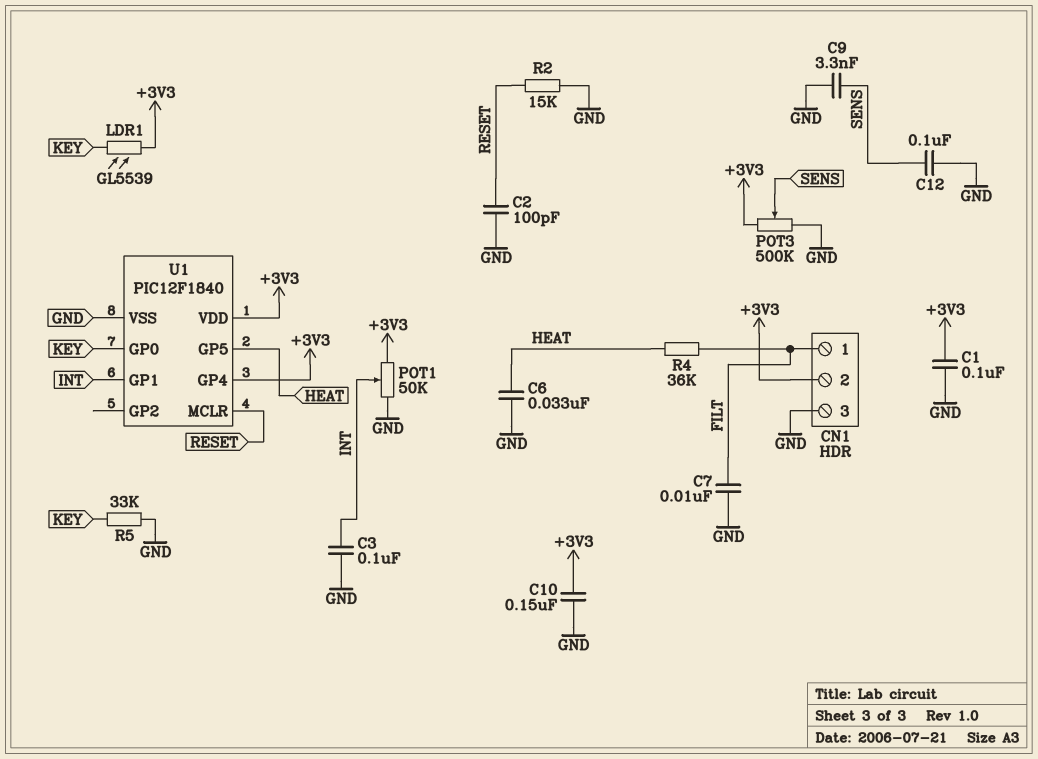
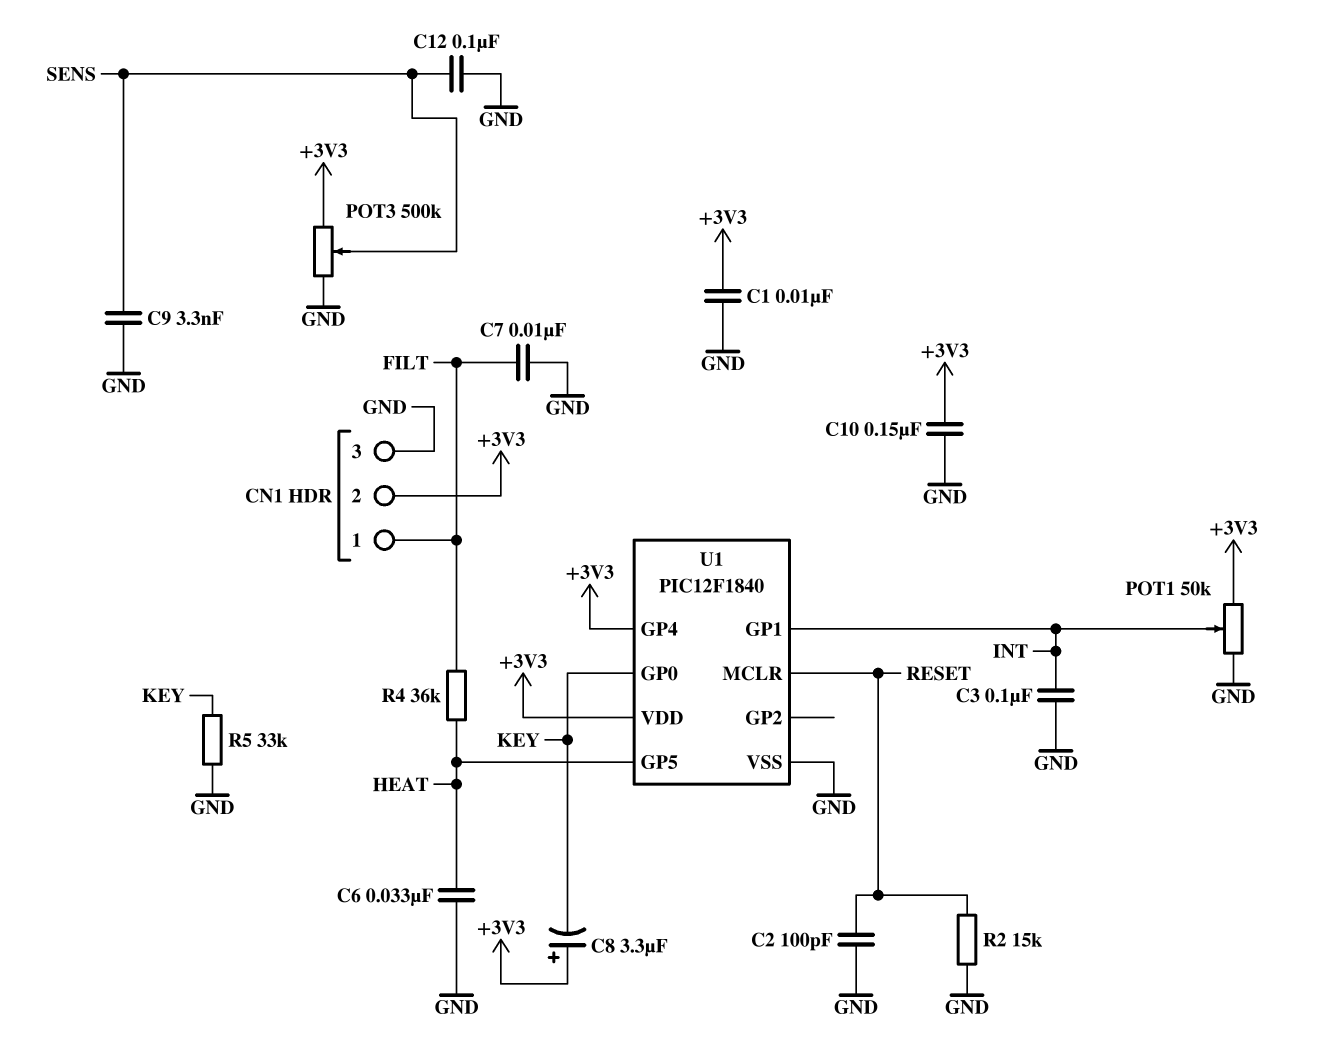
C1: 100nF (+3V3, GND) -> 10nF (+3V3, GND)
C8: none -> 3.3uF (plus +3V3, minus KEY)
LDR1: GL5539 (+3V3, KEY) -> none

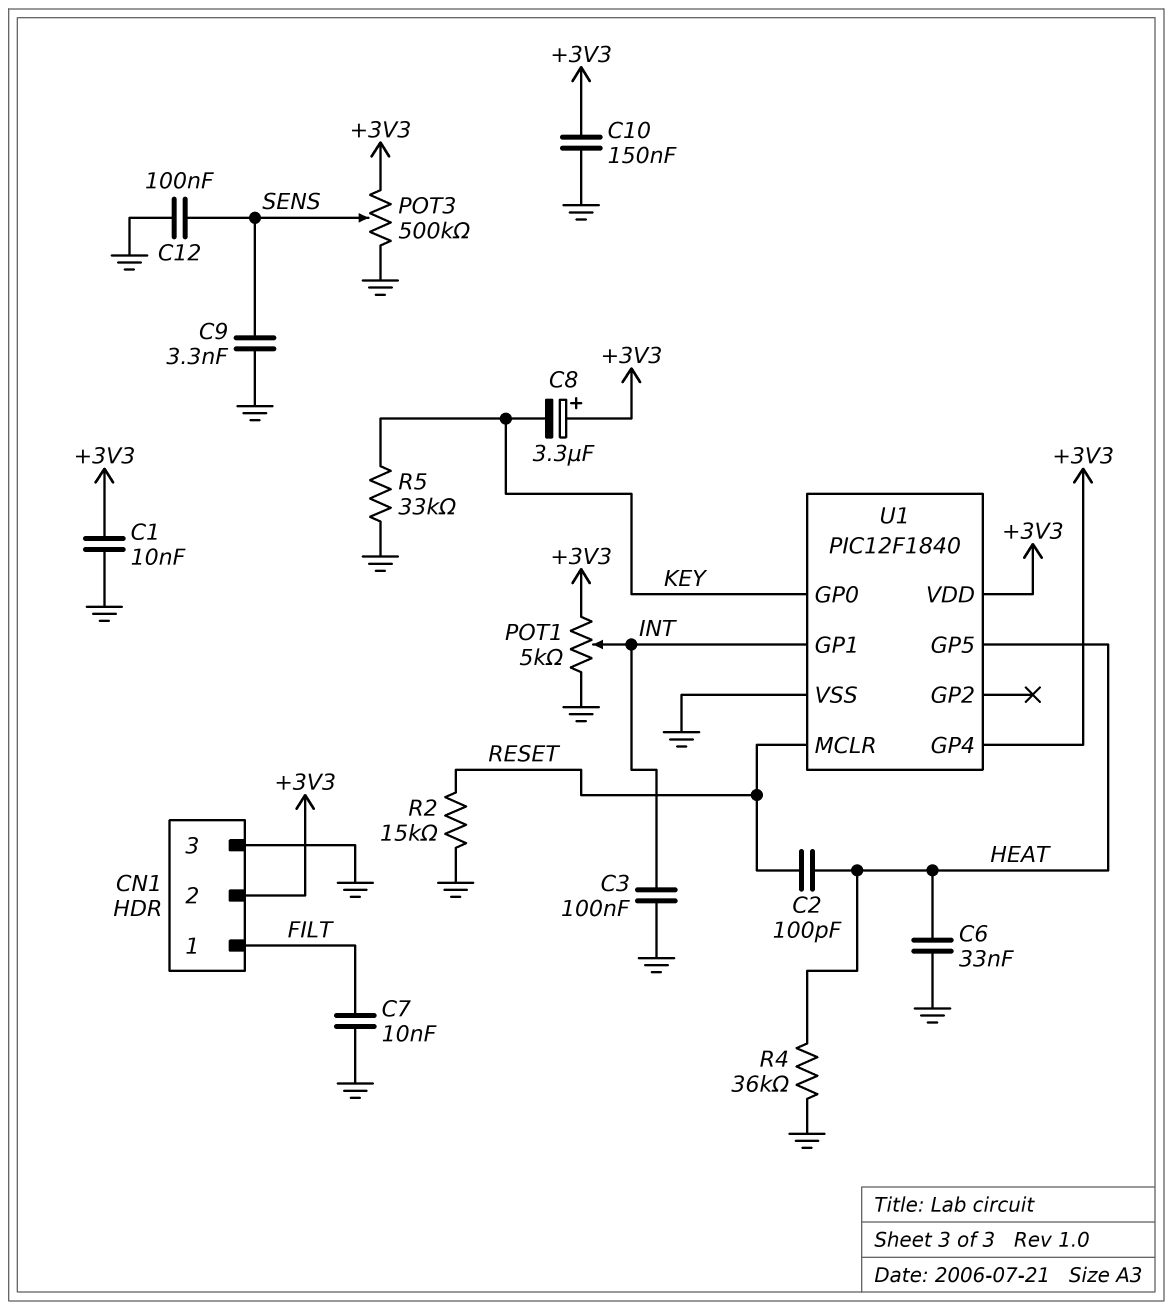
C2: 100pF (GND, RESET) -> 100pF (HEAT, RESET)
POT1: 50k (+3V3, GND, wiper INT) -> 5k (+3V3, GND, wiper INT)
R4: 36k (FILT, HEAT) -> 36k (GND, HEAT)

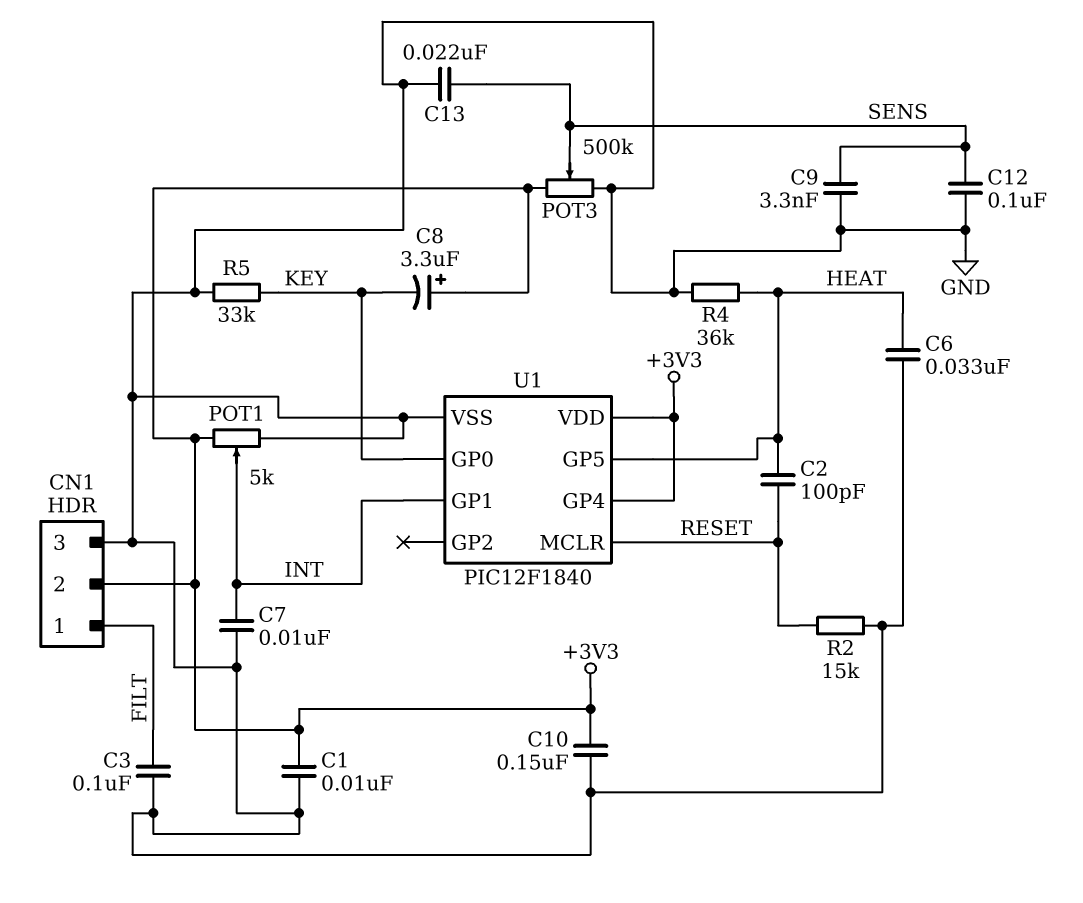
C3: 100nF (GND, INT) -> 100nF (FILT, GND)
C7: 10nF (FILT, GND) -> 10nF (GND, INT)
C13: none -> 22nF (GND, SENS)

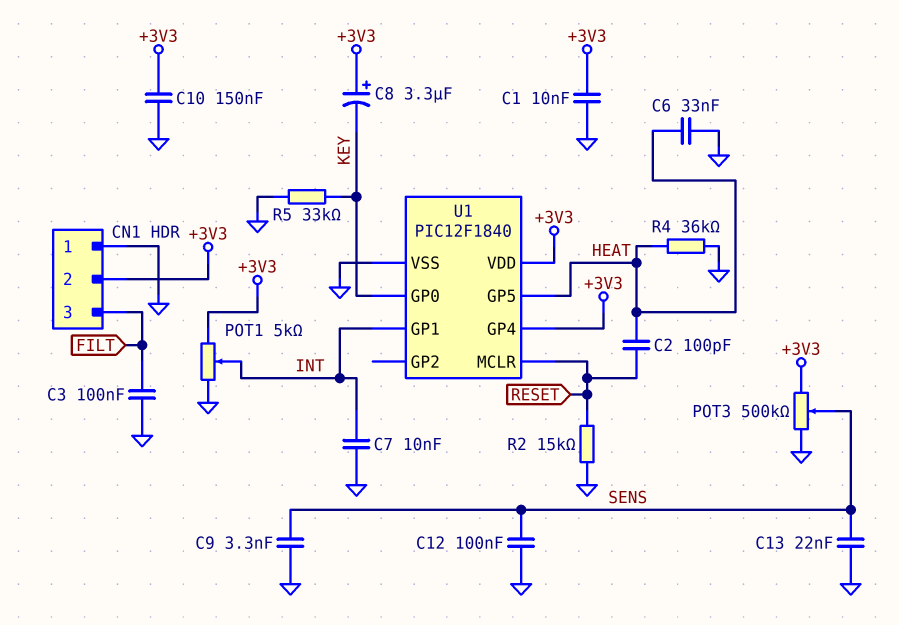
CN1 pin 1: FILT -> GND
CN1 pin 3: GND -> FILT

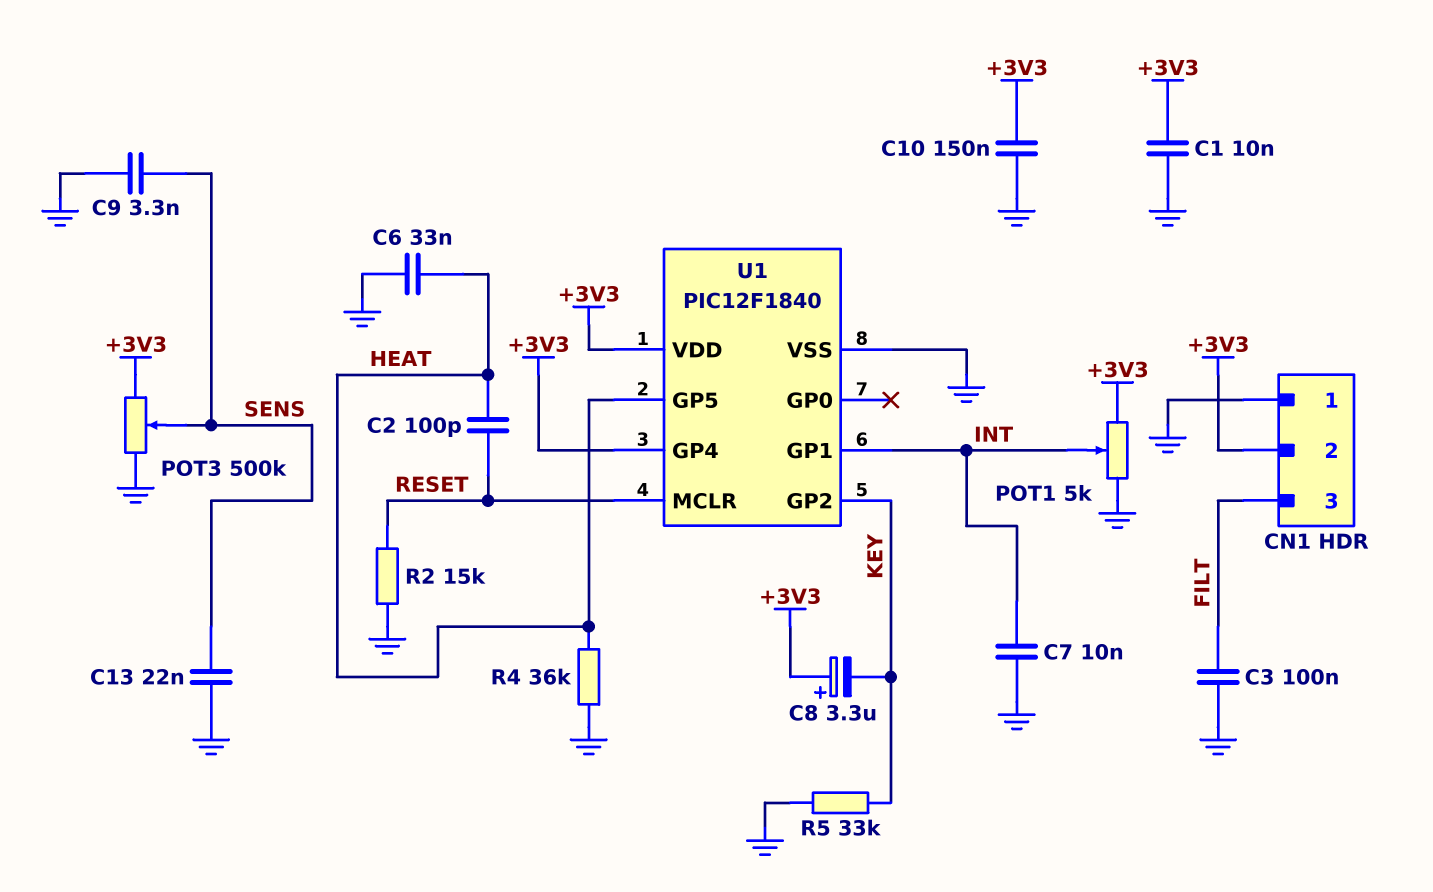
C12: 100nF (GND, SENS) -> none
U1 pin GP0: KEY -> none
U1 pin GP2: none -> KEY

